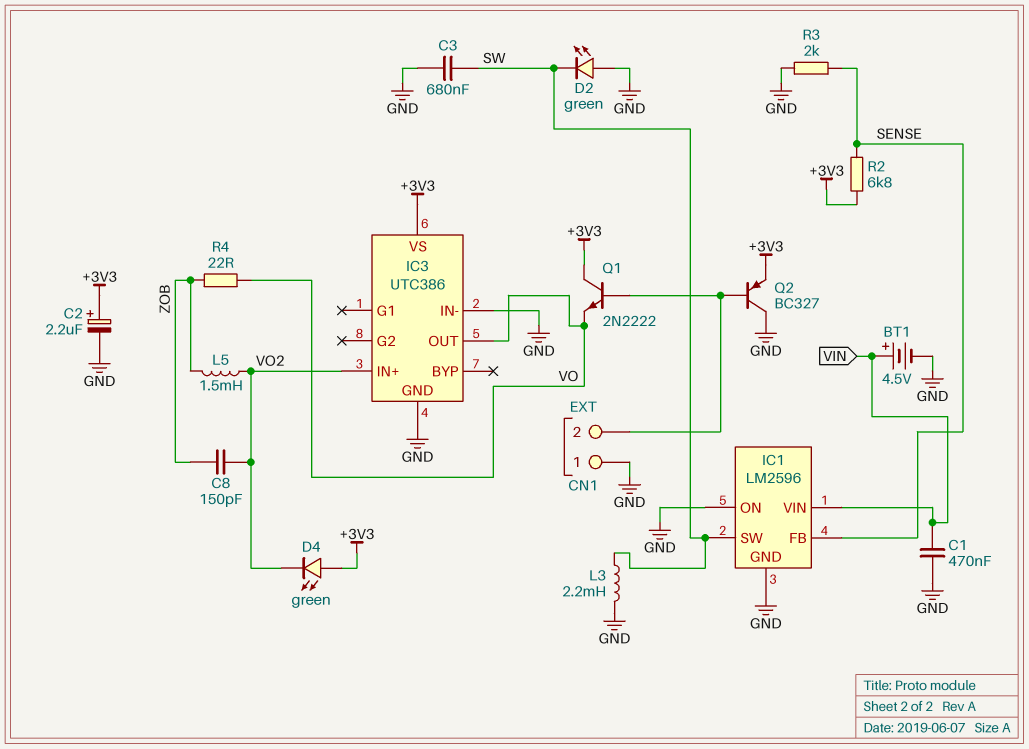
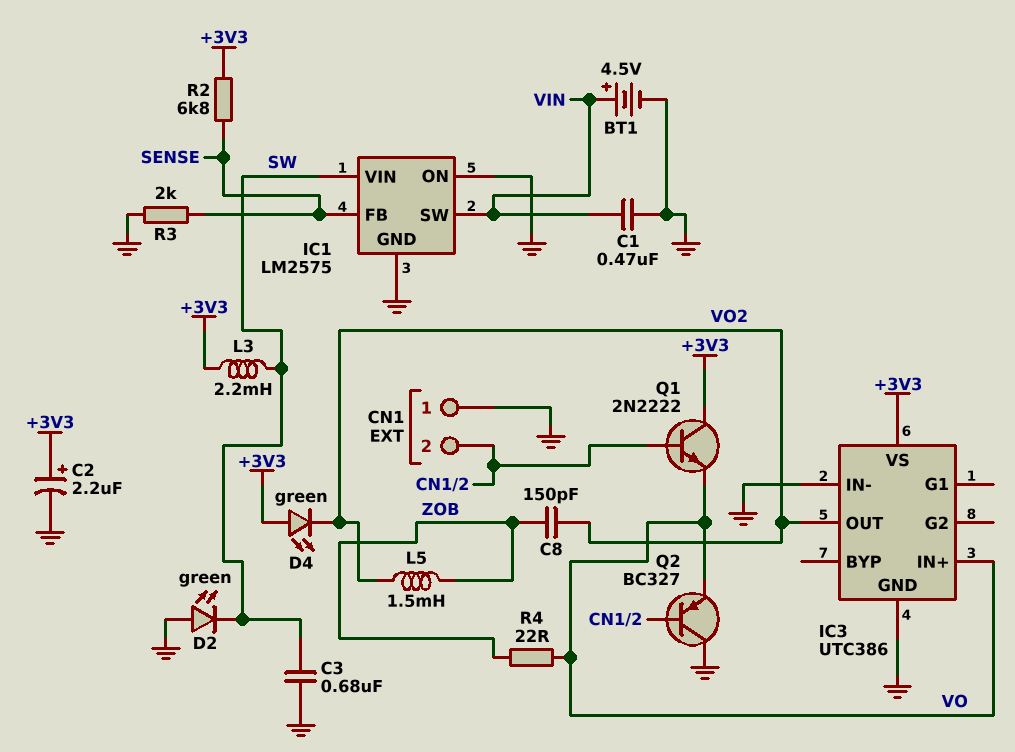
IC1: LM2596 -> LM2575
IC1 pin SW: SW -> VIN
IC1 pin VIN: VIN -> SW
IC3 pin IN+: VO2 -> VO
IC3 pin OUT: VO -> VO2
L3: 2.2mH (GND, SW) -> 2.2mH (+3V3, SW)
Q2: PNP BC327 (B CN1/2, C GND, E +3V3) -> PNP BC327 (B CN1/2, C GND, E VO)

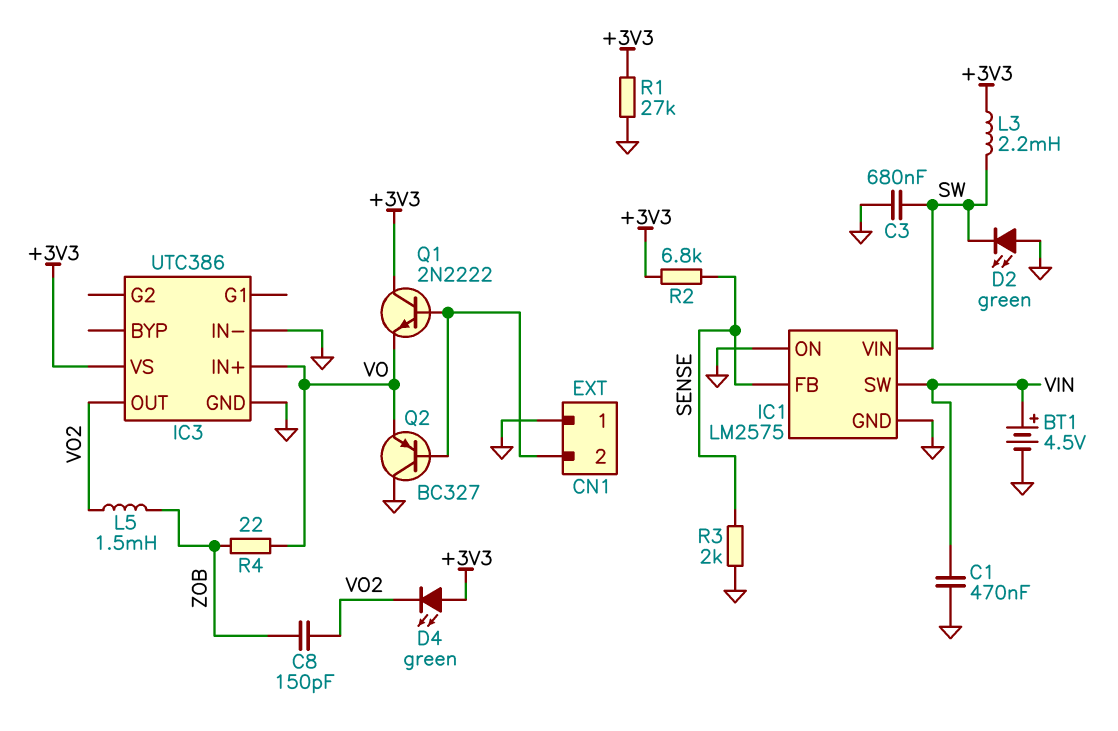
C2: 2.2uF (plus +3V3, minus GND) -> none
R1: none -> 27k (+3V3, GND)

